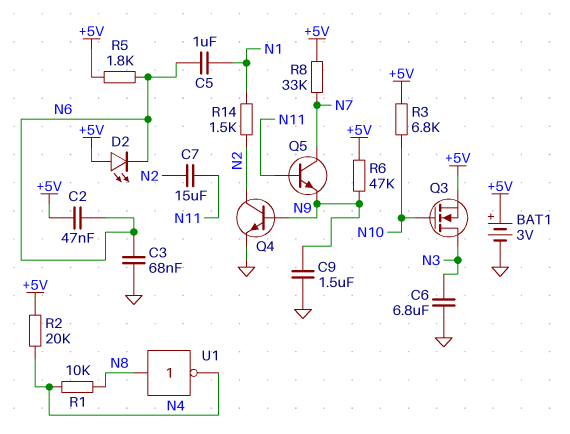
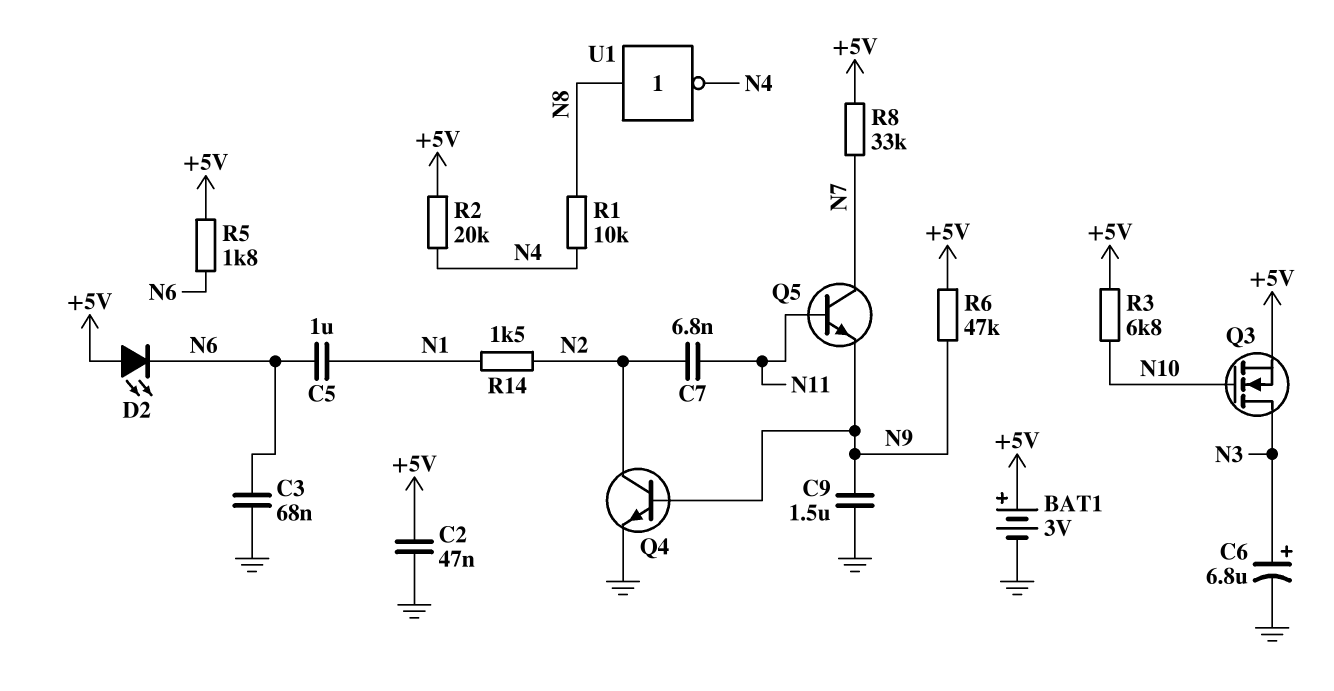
C2: 47nF (+5V, N6) -> 47nF (+5V, GND)
C6: 6.8uF (GND, N3) -> 6.8uF (plus N3, minus GND)
C7: 15uF (N2, N11) -> 6.8nF (N2, N11)

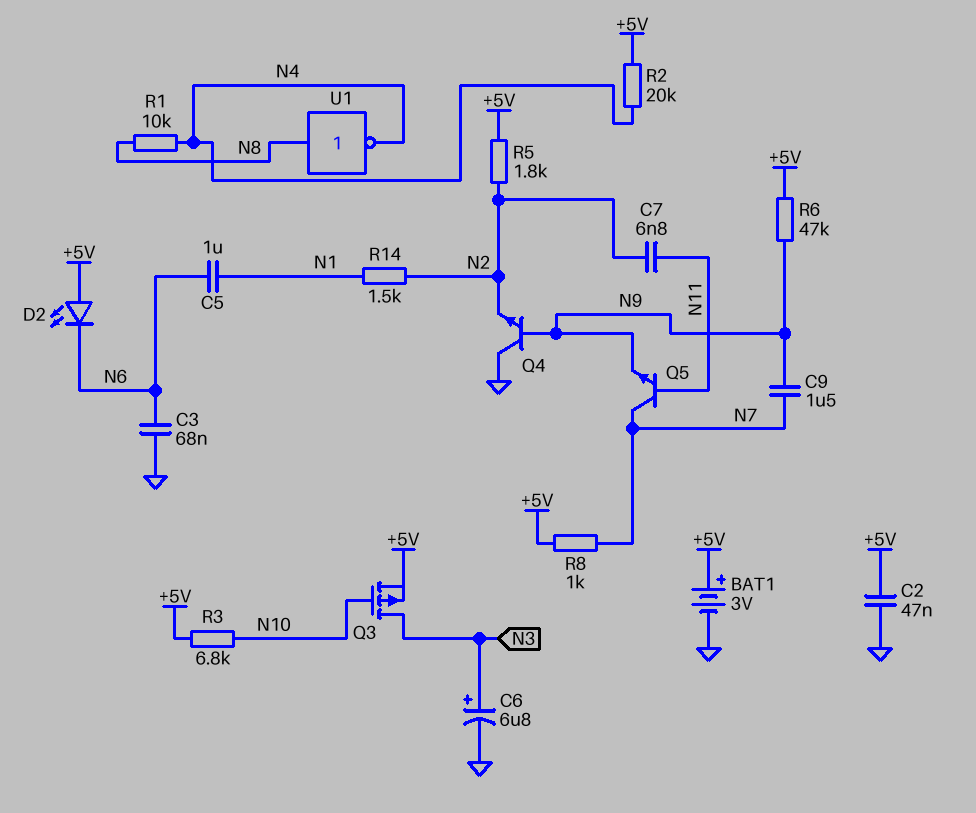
C9: 1.5uF (GND, N9) -> 1.5uF (N7, N9)
Q3: NMOS (G N10, D N3, S +5V) -> PMOS (G N10, D N3, S +5V)
Q4: NPN (B N9, C N2, E GND) -> NPN (B N9, C GND, E N2)
R5: 1.8k (+5V, N6) -> 1.8k (+5V, N2)
R8: 33k (+5V, N7) -> 1k (+5V, N7)

